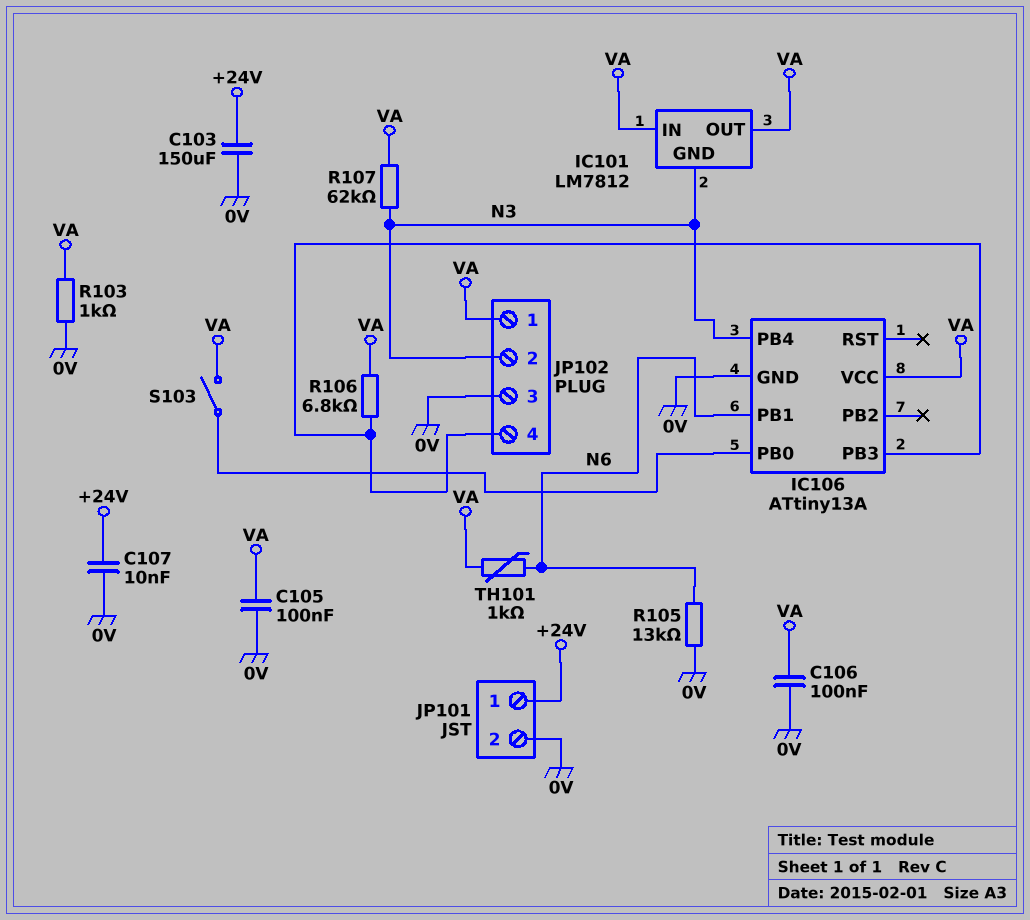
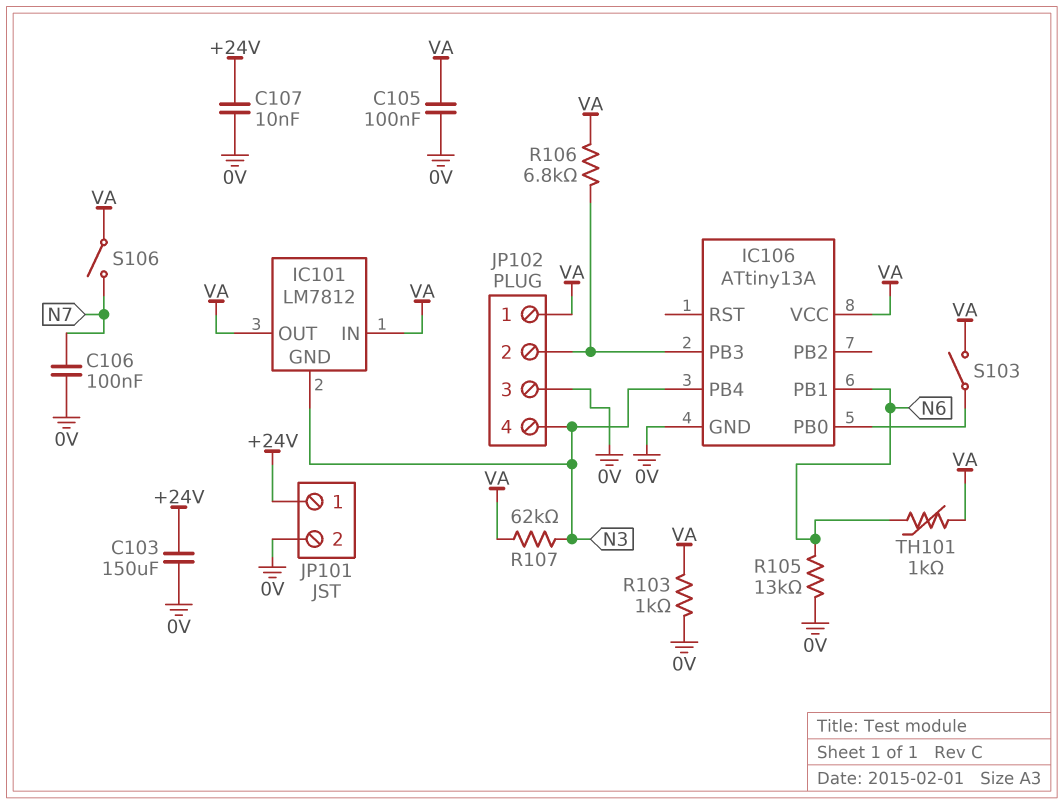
C106: 100nF (0V, VA) -> 100nF (0V, N7)
JP102 pin 2: N3 -> IC106/PB3
JP102 pin 4: IC106/PB3 -> N3
S106: none -> switch (N7, VA)

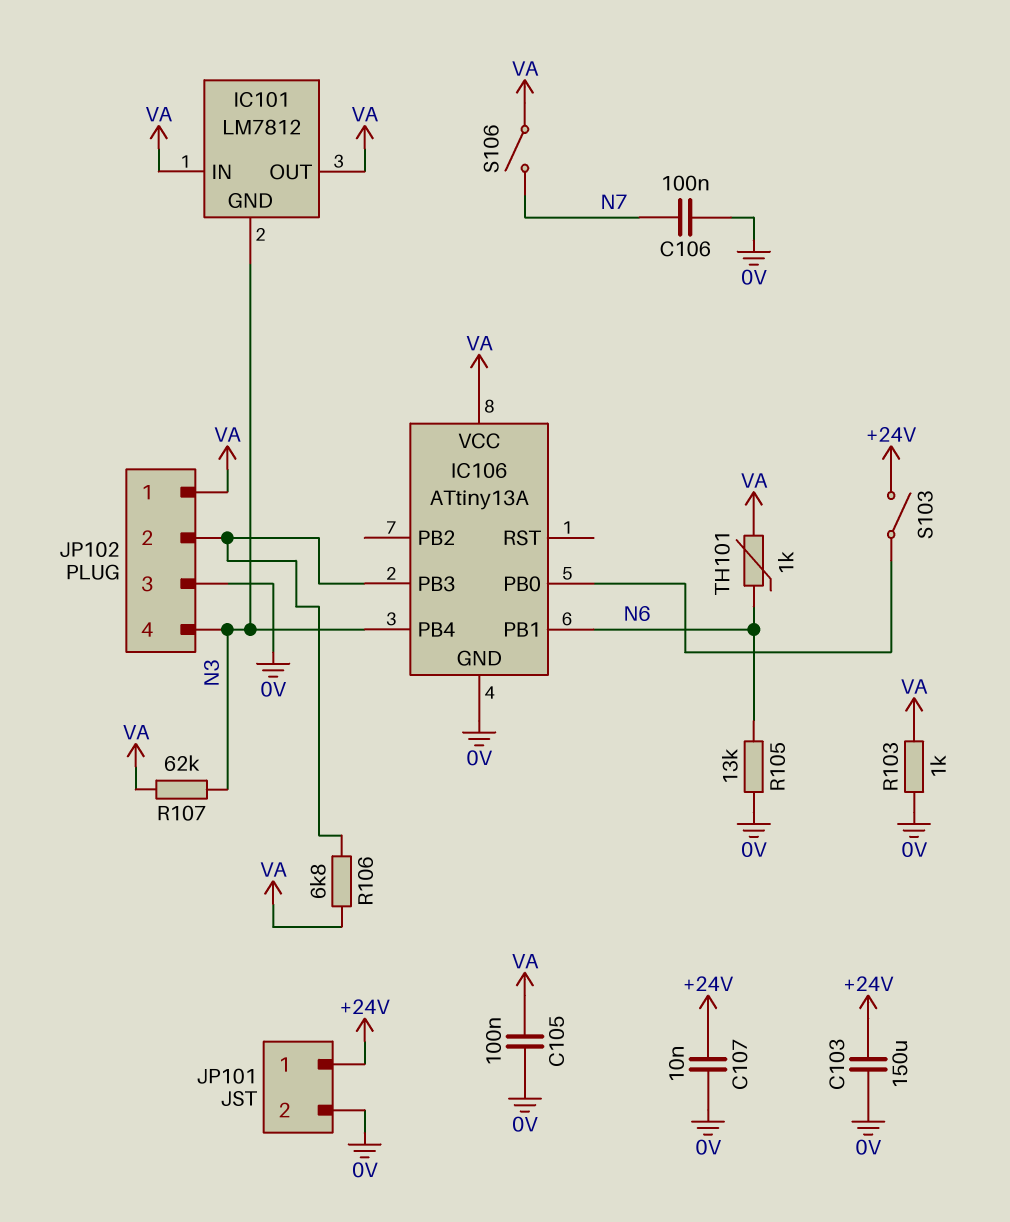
S103: switch (IC106/PB0, VA) -> switch (+24V, IC106/PB0)

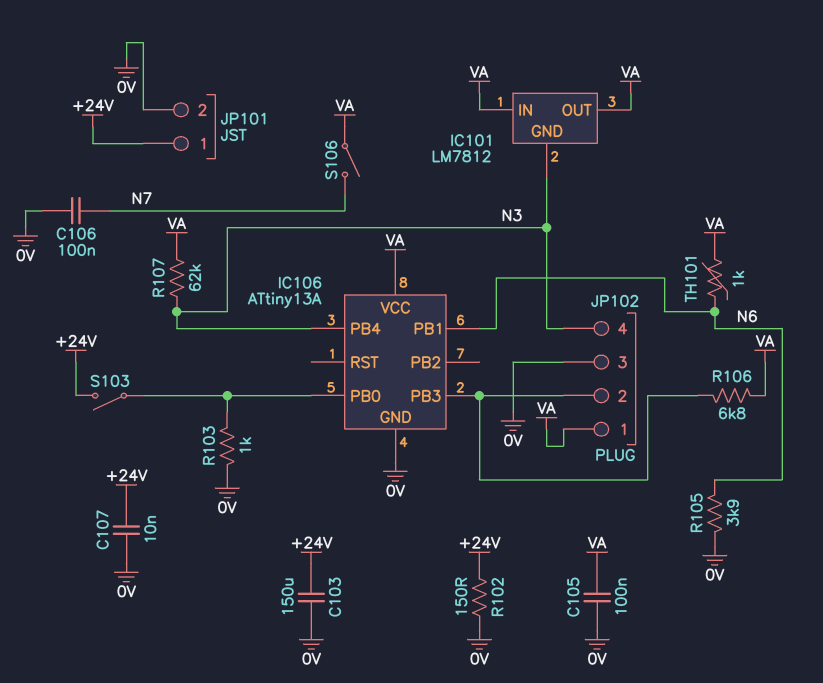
R102: none -> 150 (+24V, 0V)
R103: 1k (0V, VA) -> 1k (0V, IC106/PB0)
R105: 13k (0V, N6) -> 3.9k (0V, N6)

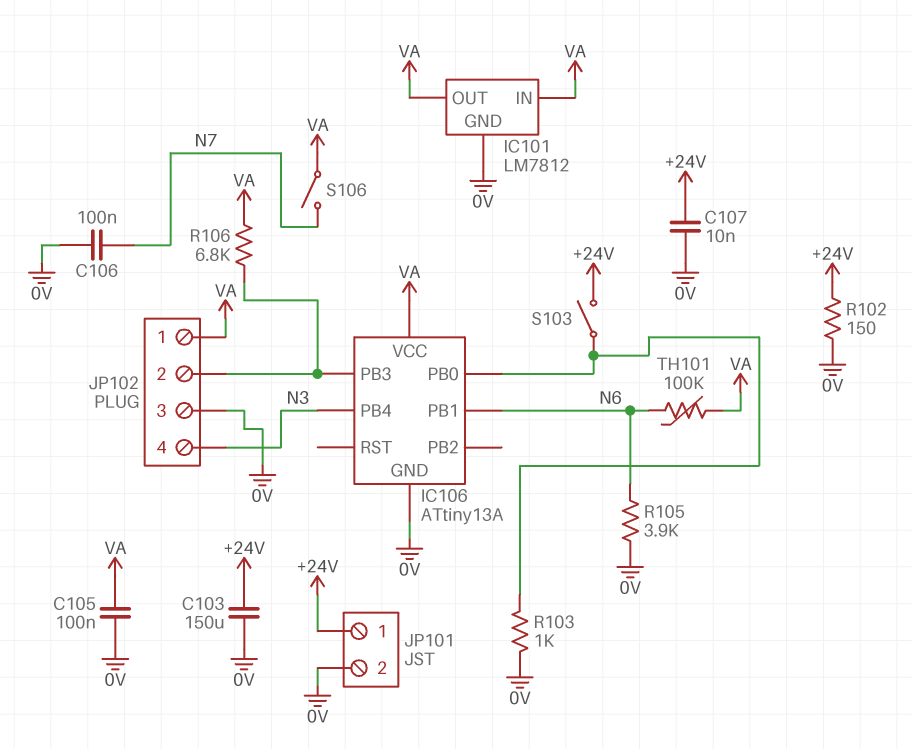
IC101 pin GND: N3 -> 0V
R107: 62k (N3, VA) -> none
TH101: 1k (N6, VA) -> 100k (N6, VA)

